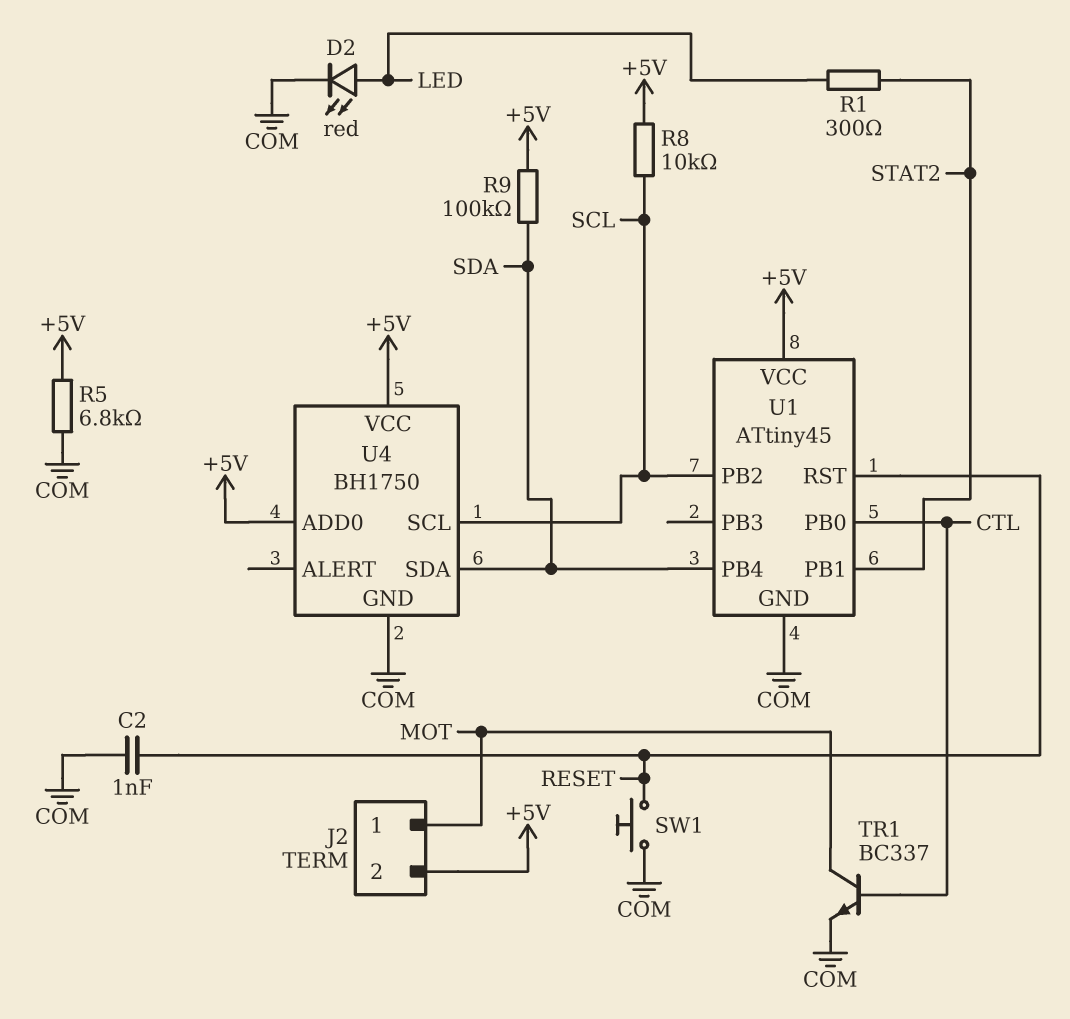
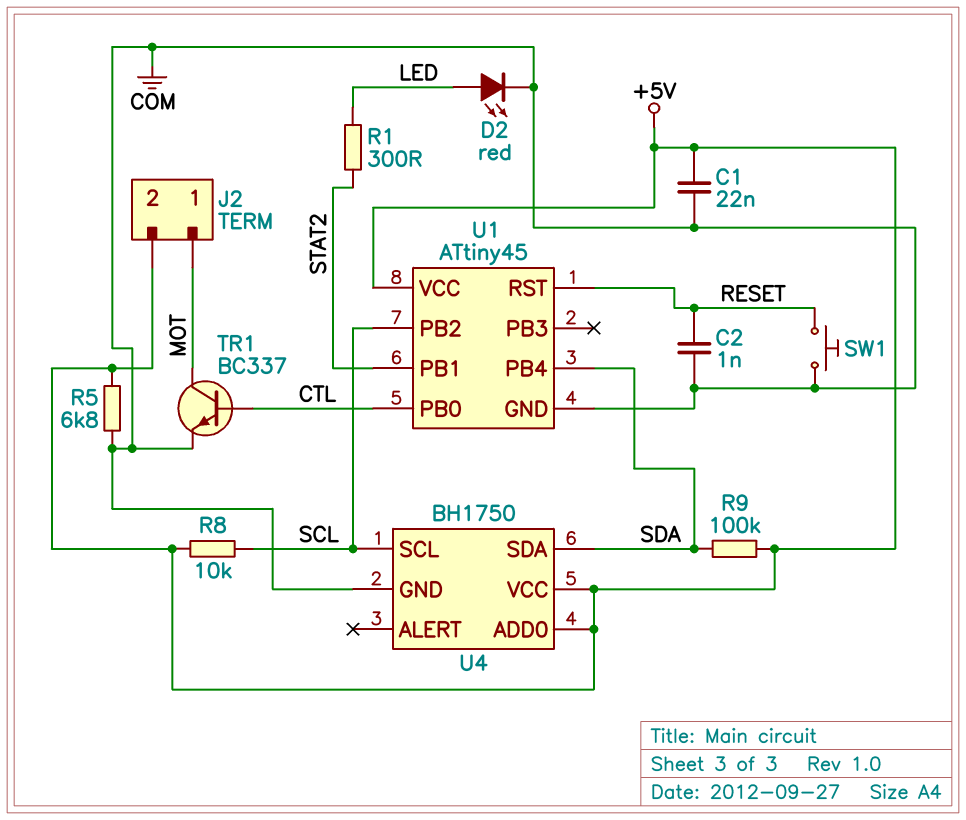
C1: none -> 22nF (+5V, COM)

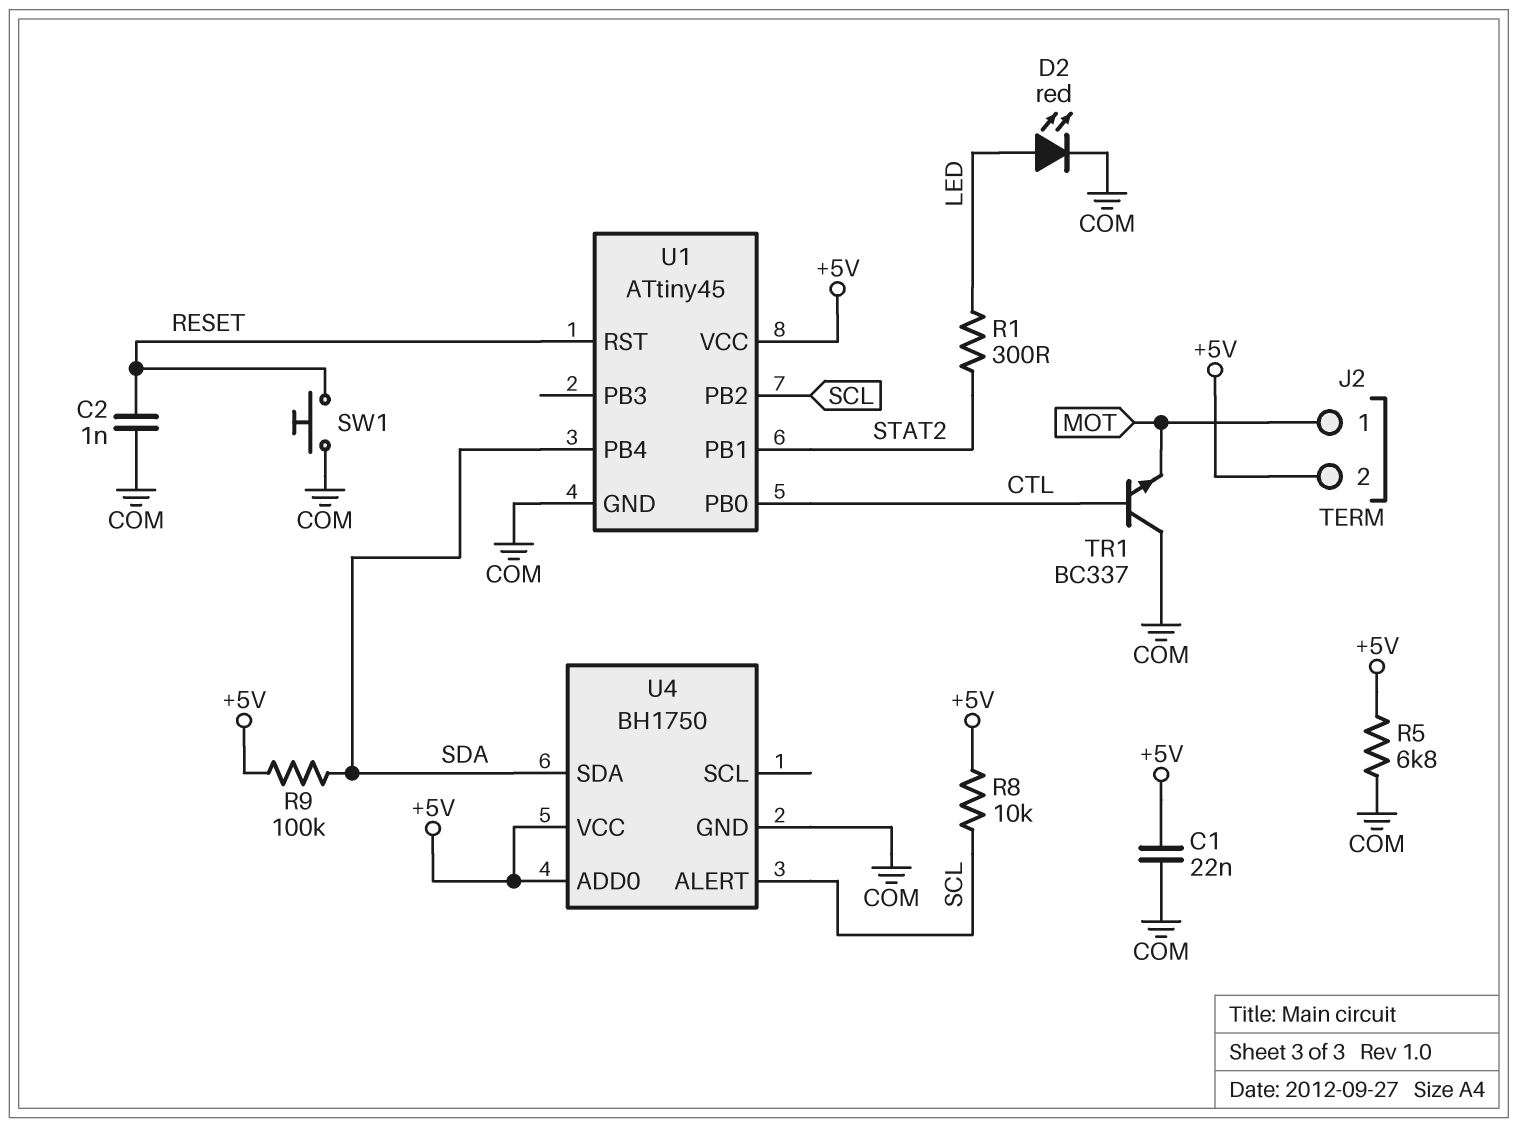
TR1: NPN BC337 (B CTL, C MOT, E COM) -> NPN BC337 (B CTL, C COM, E MOT)
U4 pin ALERT: none -> SCL
U4 pin SCL: SCL -> none

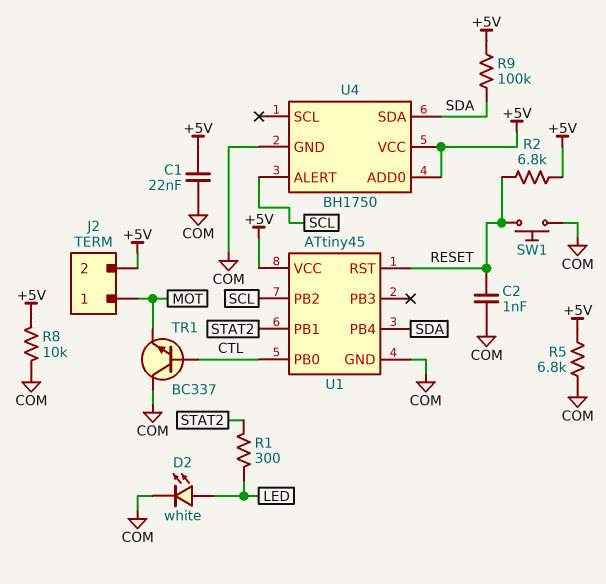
D2: LED red (A LED, K COM) -> LED white (A LED, K COM)
R2: none -> 6.8k (+5V, RESET)
R8: 10k (+5V, SCL) -> 10k (+5V, COM)

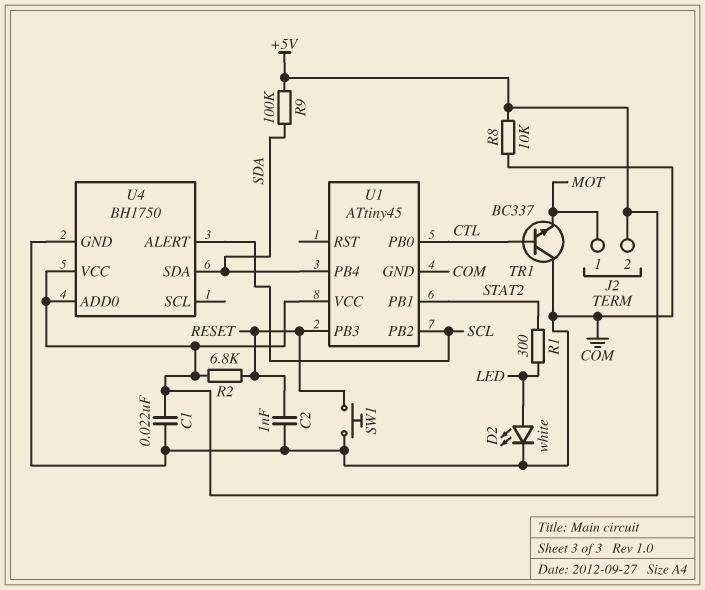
R5: 6.8k (+5V, COM) -> none
U1 pin PB3: none -> RESET
U1 pin RST: RESET -> none

